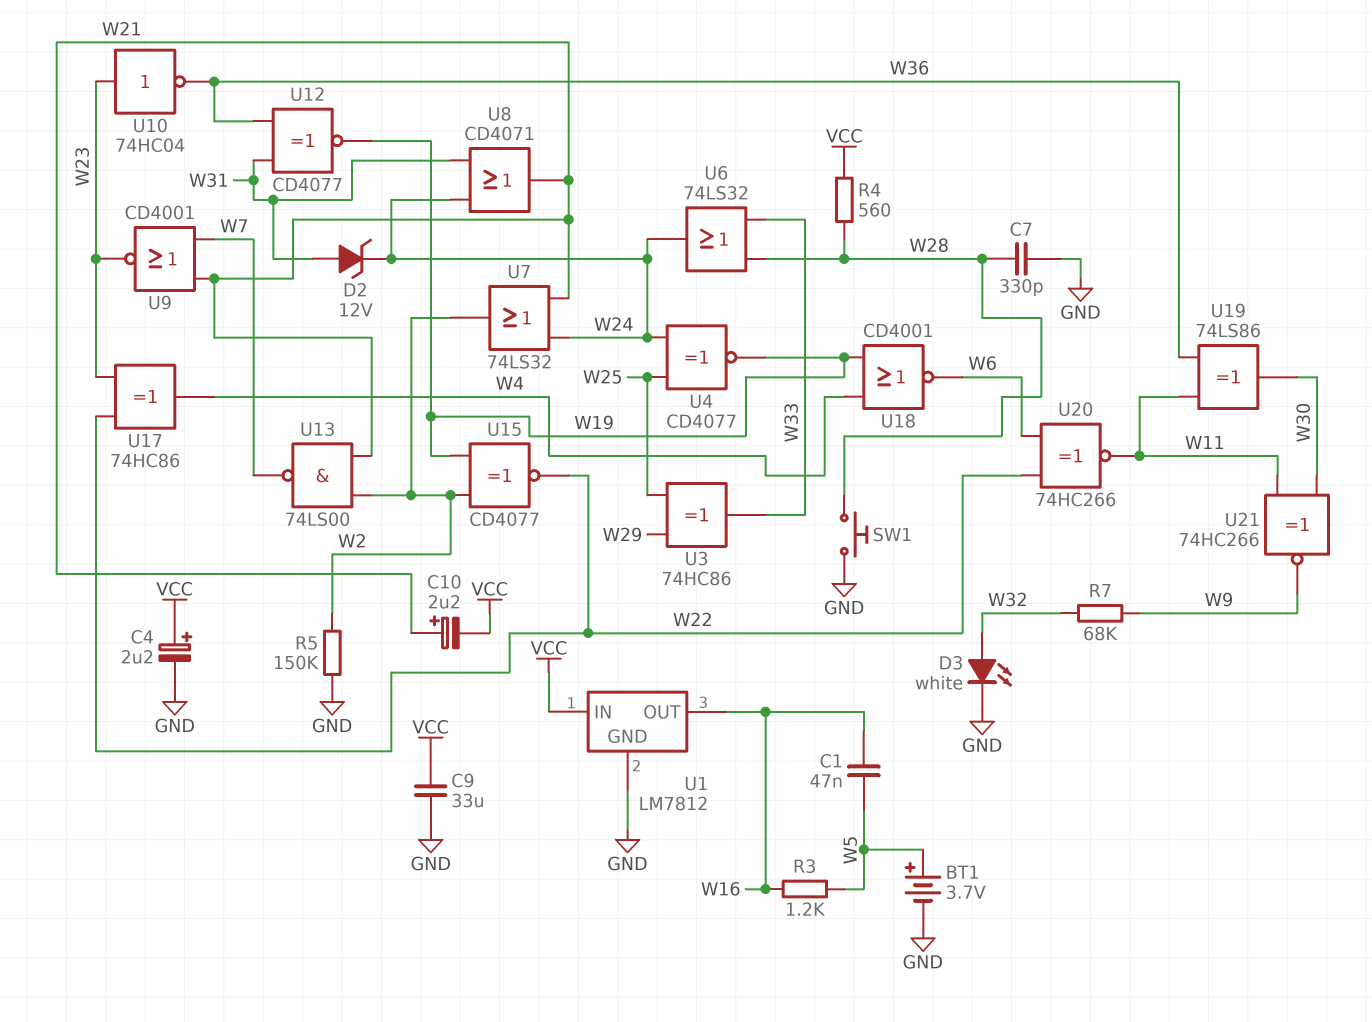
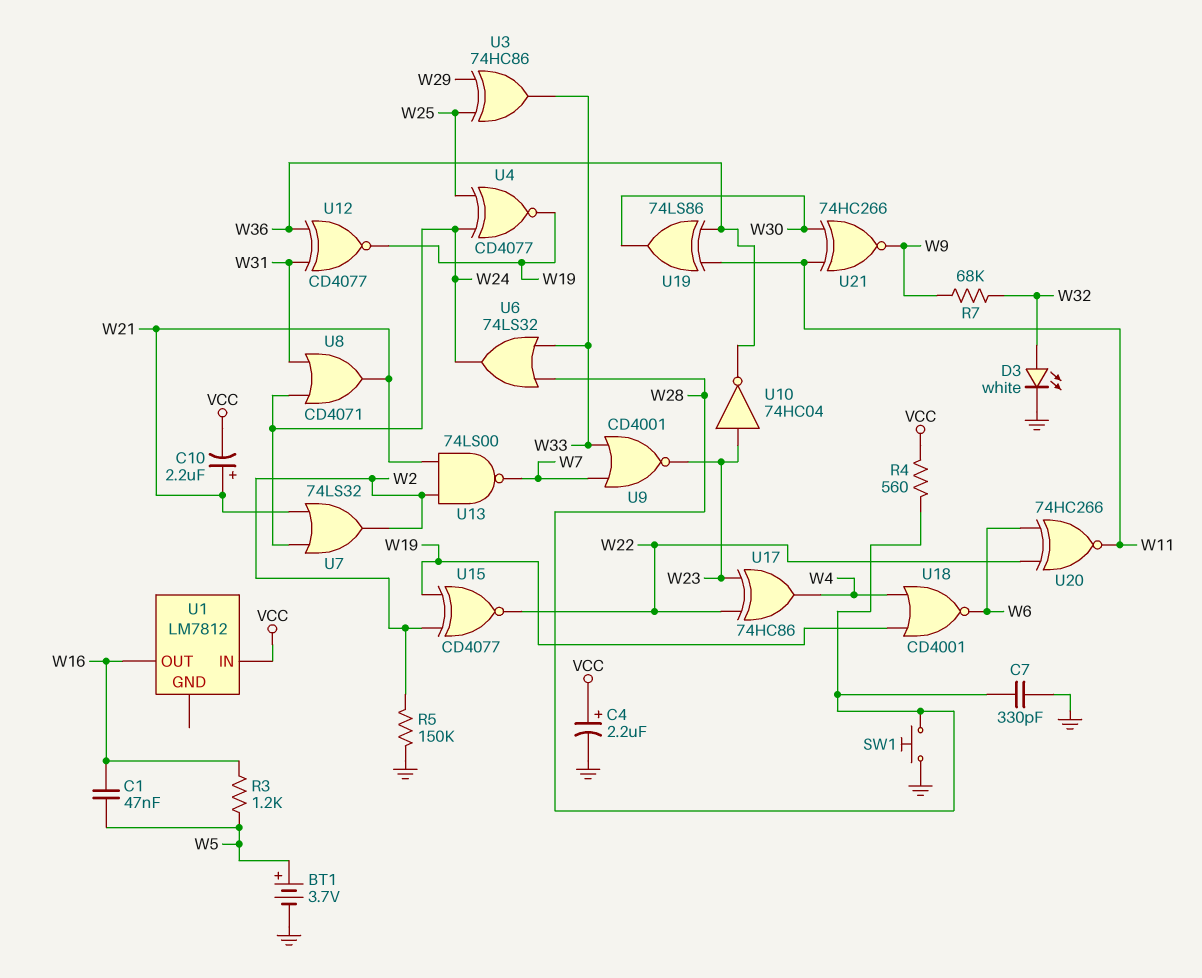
C9: 33uF (GND, VCC) -> none
D2: zener 12V (A W31, K W24) -> none
U1 pin GND: GND -> none
U9: NOR CD4001 (in W7, in W21, out W23) -> NOR CD4001 (in W7, in W33, out W23)

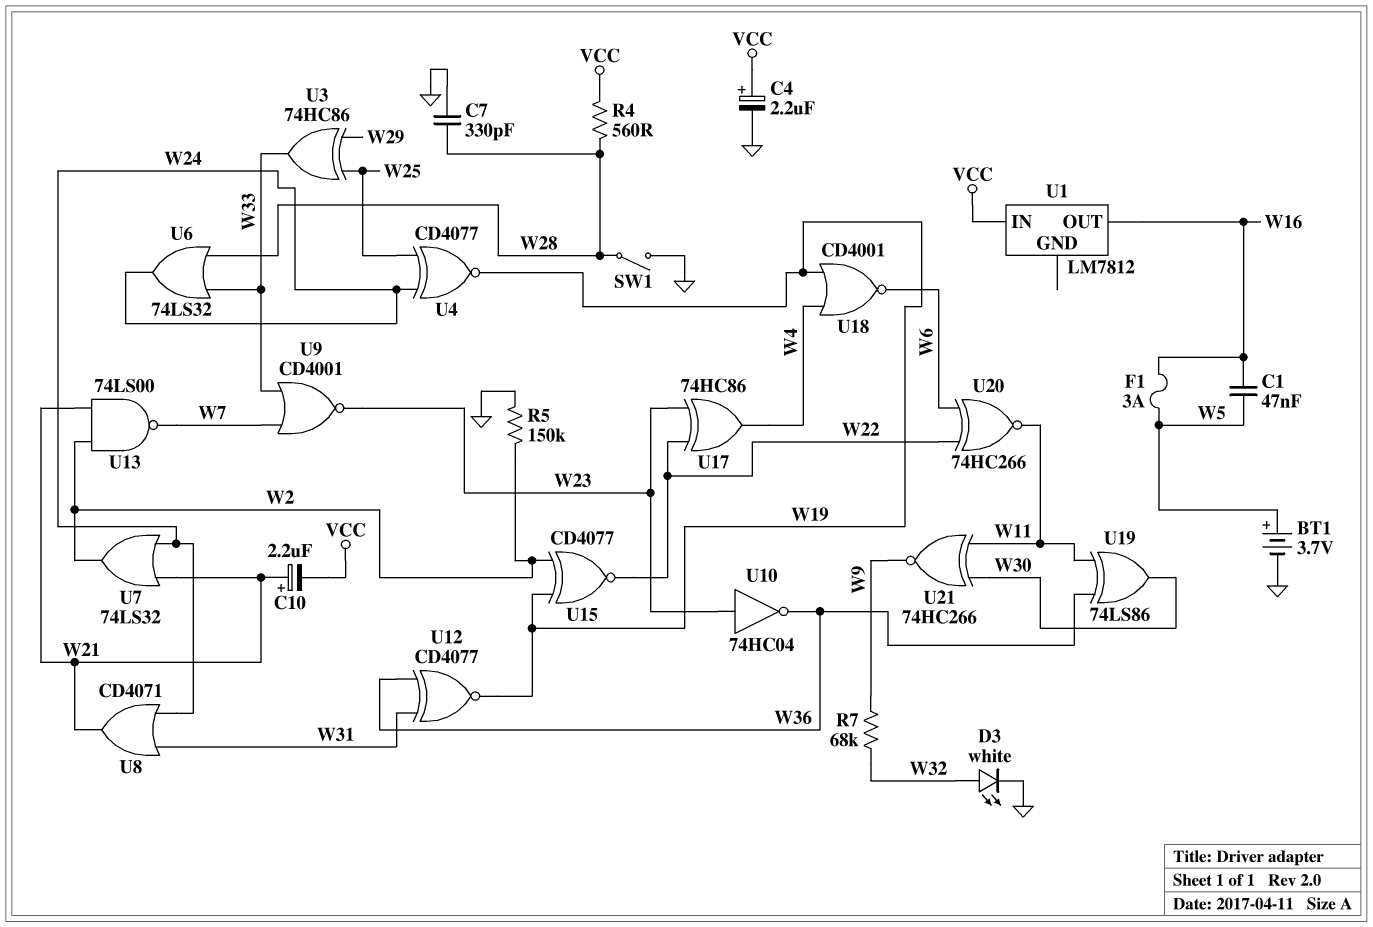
F1: none -> 3A (W5, W16)
R3: 1.2k (W5, W16) -> none
SW1: button (GND, W28) -> switch (GND, W28)

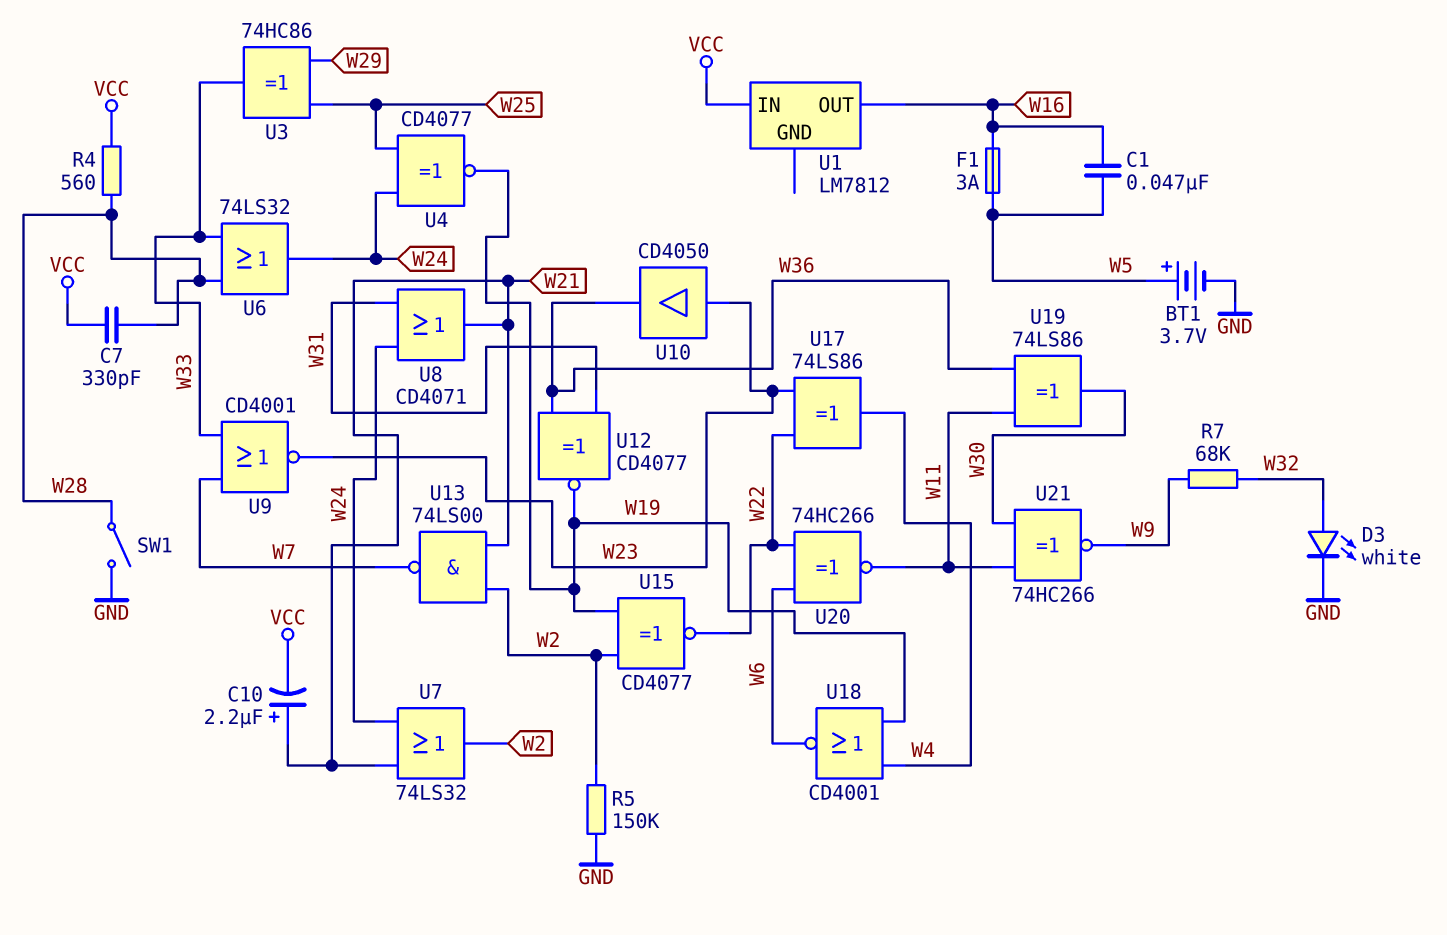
C4: 2.2uF (plus VCC, minus GND) -> none
C7: 330pF (GND, W28) -> 330pF (VCC, W28)
U10: NOT 74HC04 (in W23, out W36) -> buffer CD4050 (in W23, out W36)
U17: XOR 74HC86 (in W22, in W23, out W4) -> XOR 74LS86 (in W22, in W23, out W4)

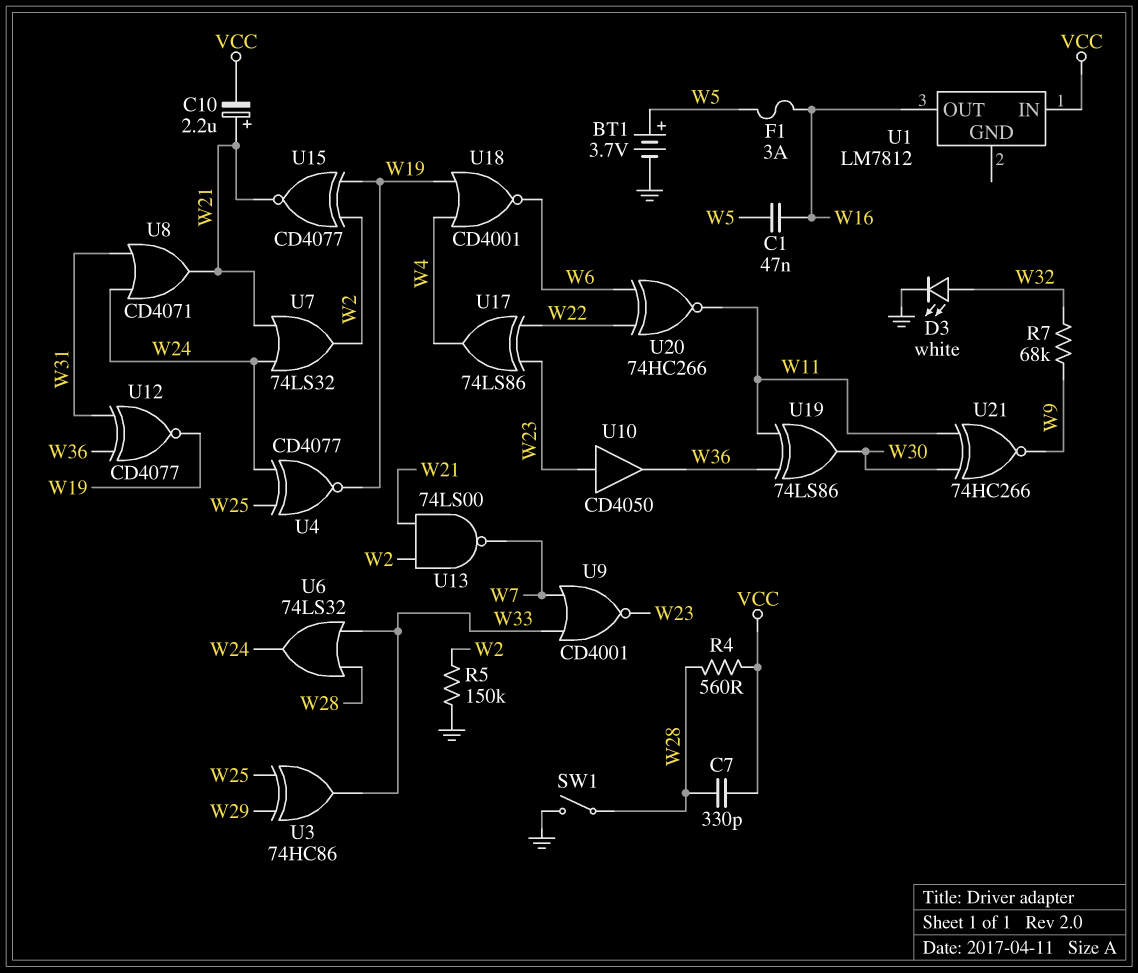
U15: XNOR CD4077 (in W2, in W19, out W22) -> XNOR CD4077 (in W2, in W19, out W21)

